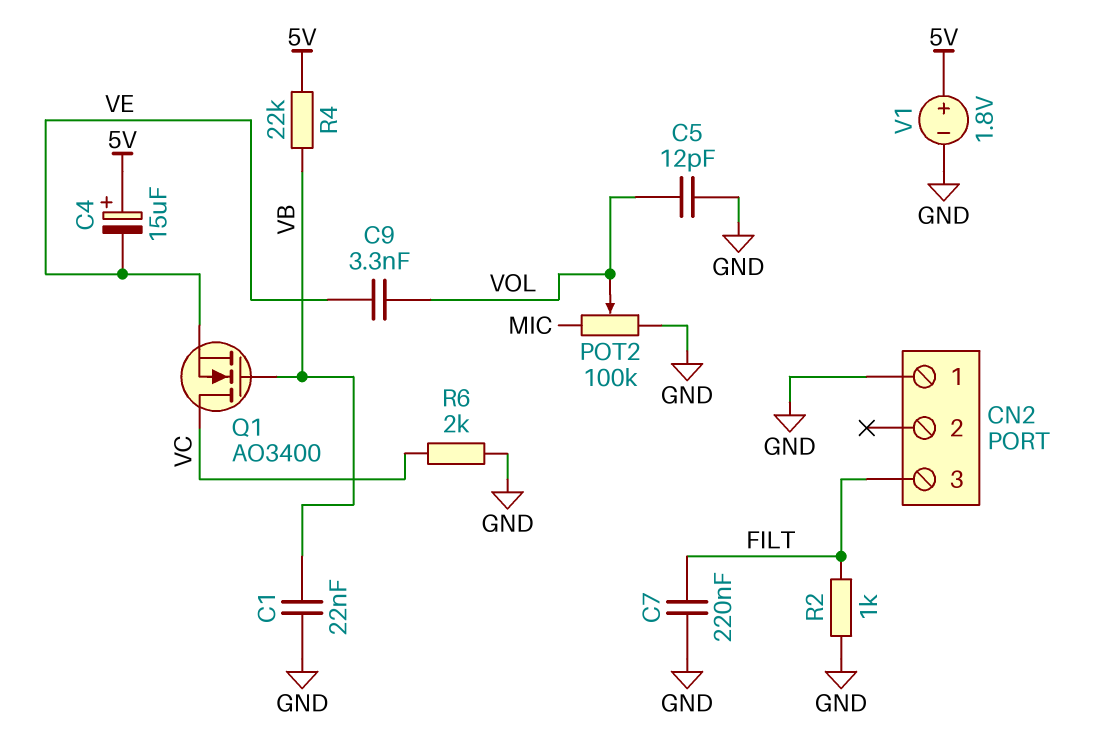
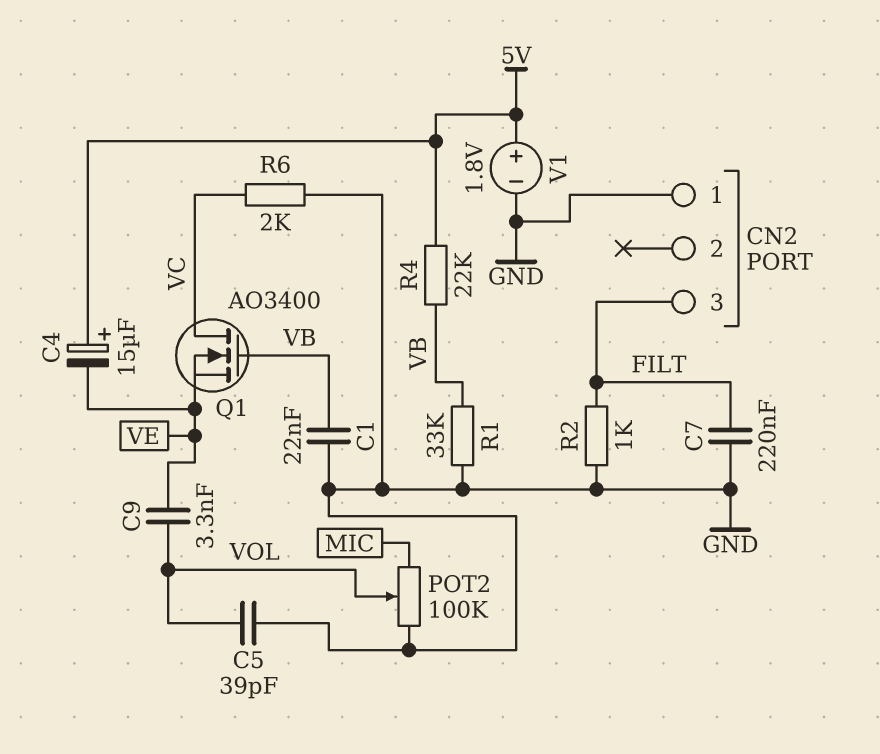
C5: 12pF (GND, VOL) -> 39pF (GND, VOL)
R1: none -> 33k (GND, VB)

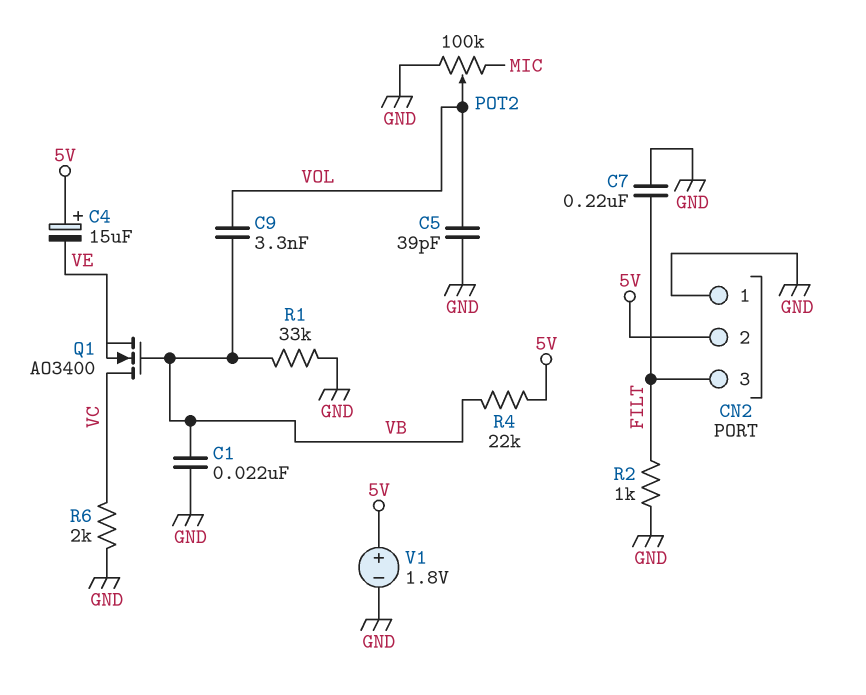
C9: 3.3nF (VE, VOL) -> 3.3nF (VB, VOL)
CN2 pin 2: none -> 5V

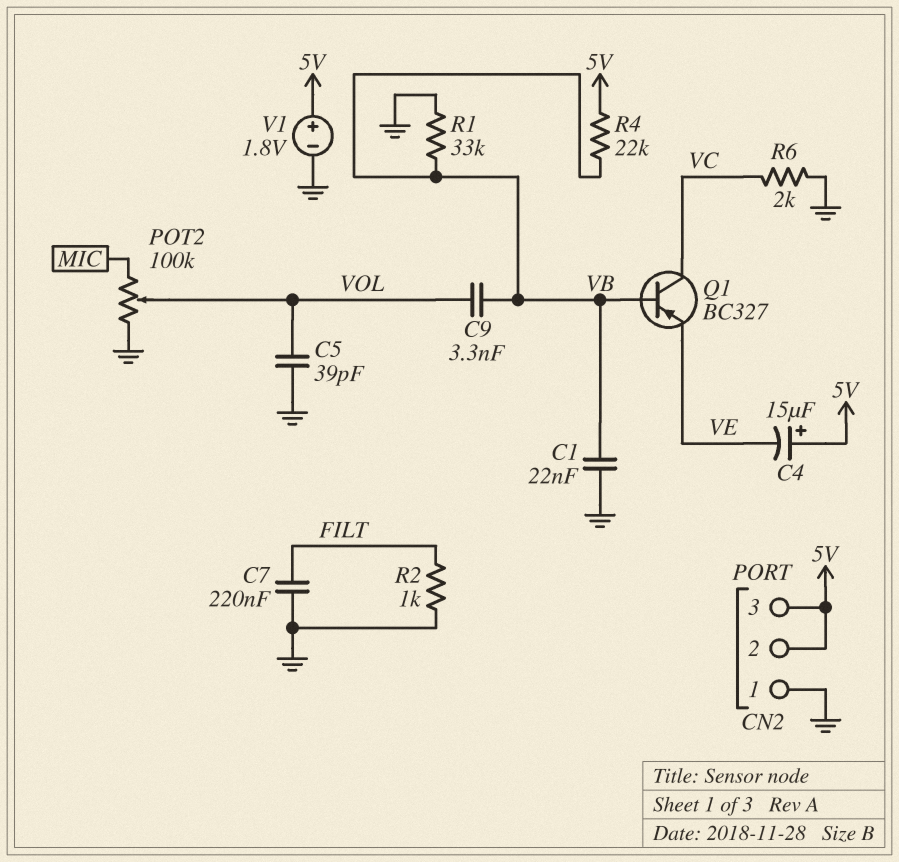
CN2 pin 3: FILT -> 5V
Q1: NMOS AO3400 (G VB, D VC, S VE) -> PNP BC327 (B VB, C VC, E VE)

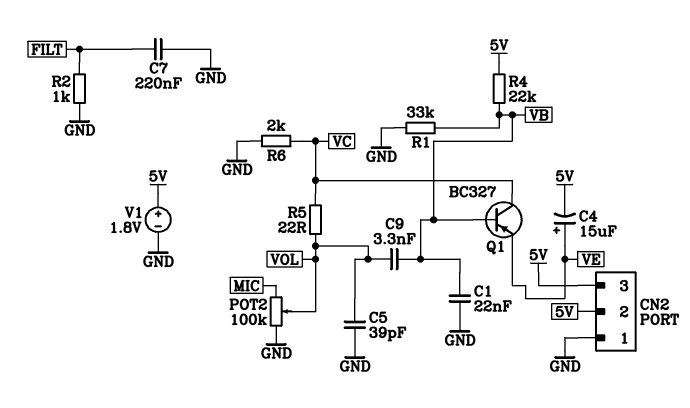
C4: 15uF (plus 5V, minus VE) -> 15uF (plus VE, minus 5V)
R5: none -> 22 (VC, VOL)

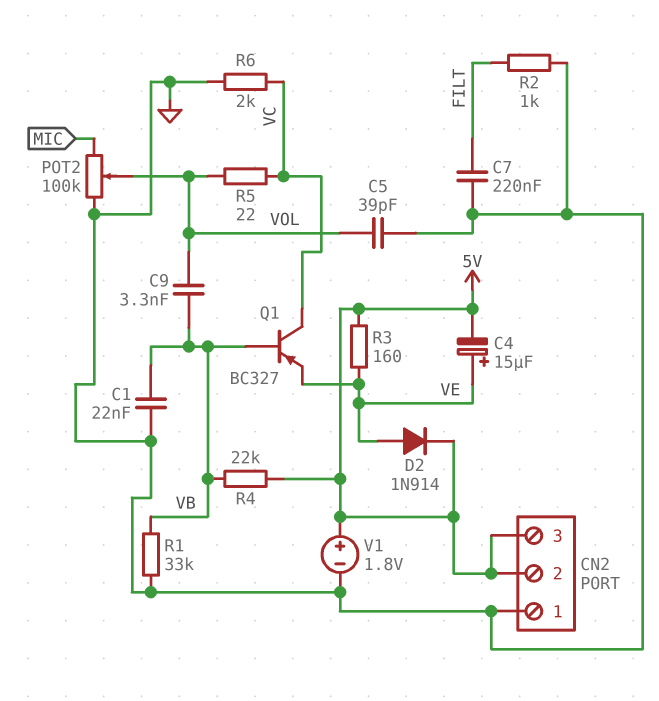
D2: none -> diode 1N914 (A VE, K 5V)
R3: none -> 160 (5V, VE)

